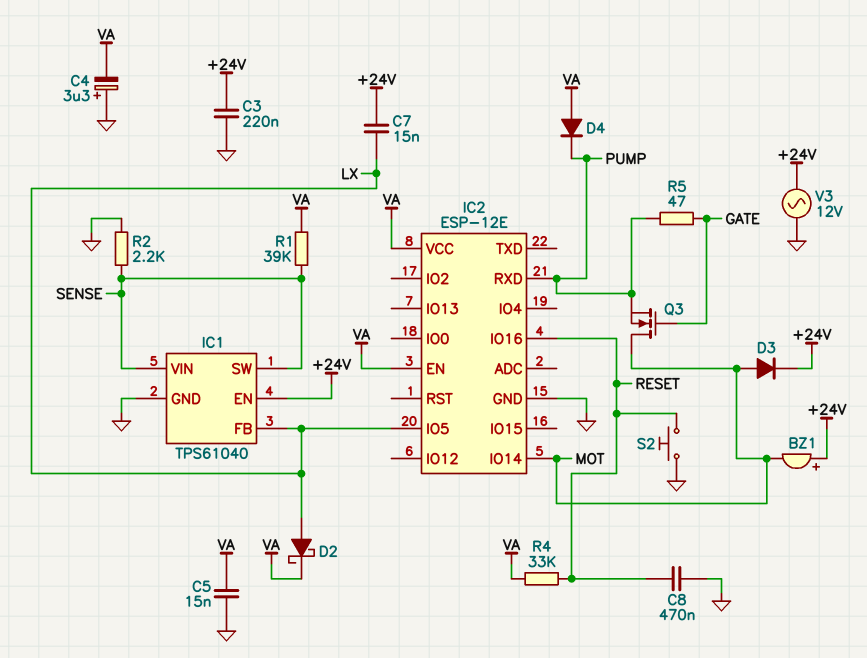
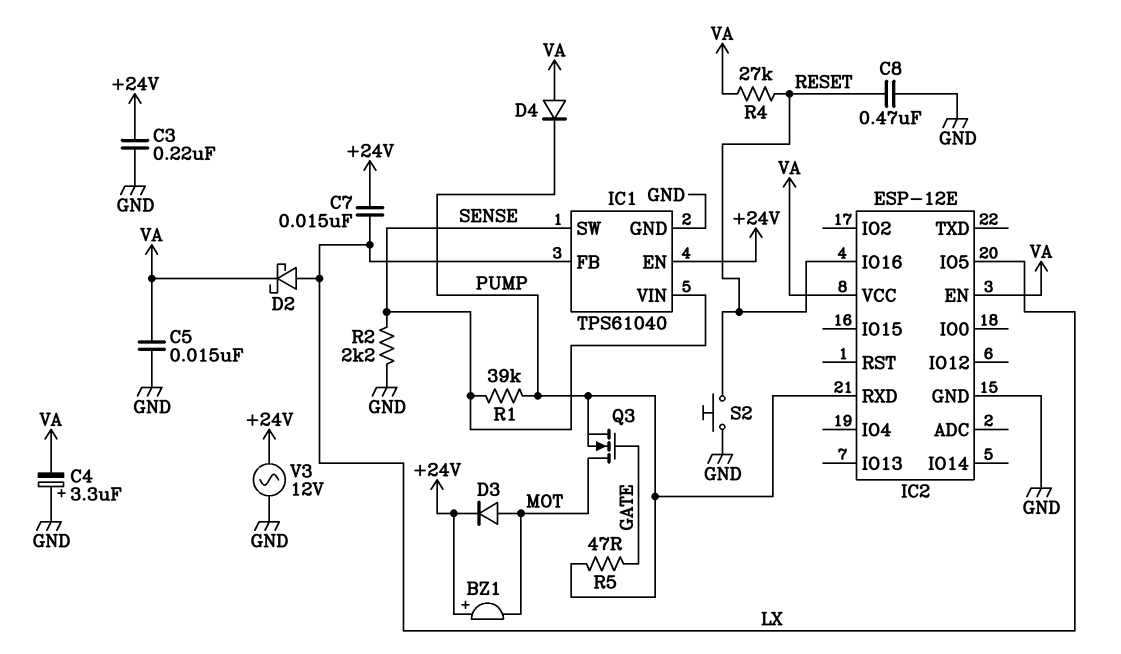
IC2 pin IO14: MOT -> none
R1: 39k (SENSE, VA) -> 39k (PUMP, SENSE)
R4: 33k (RESET, VA) -> 27k (RESET, VA)

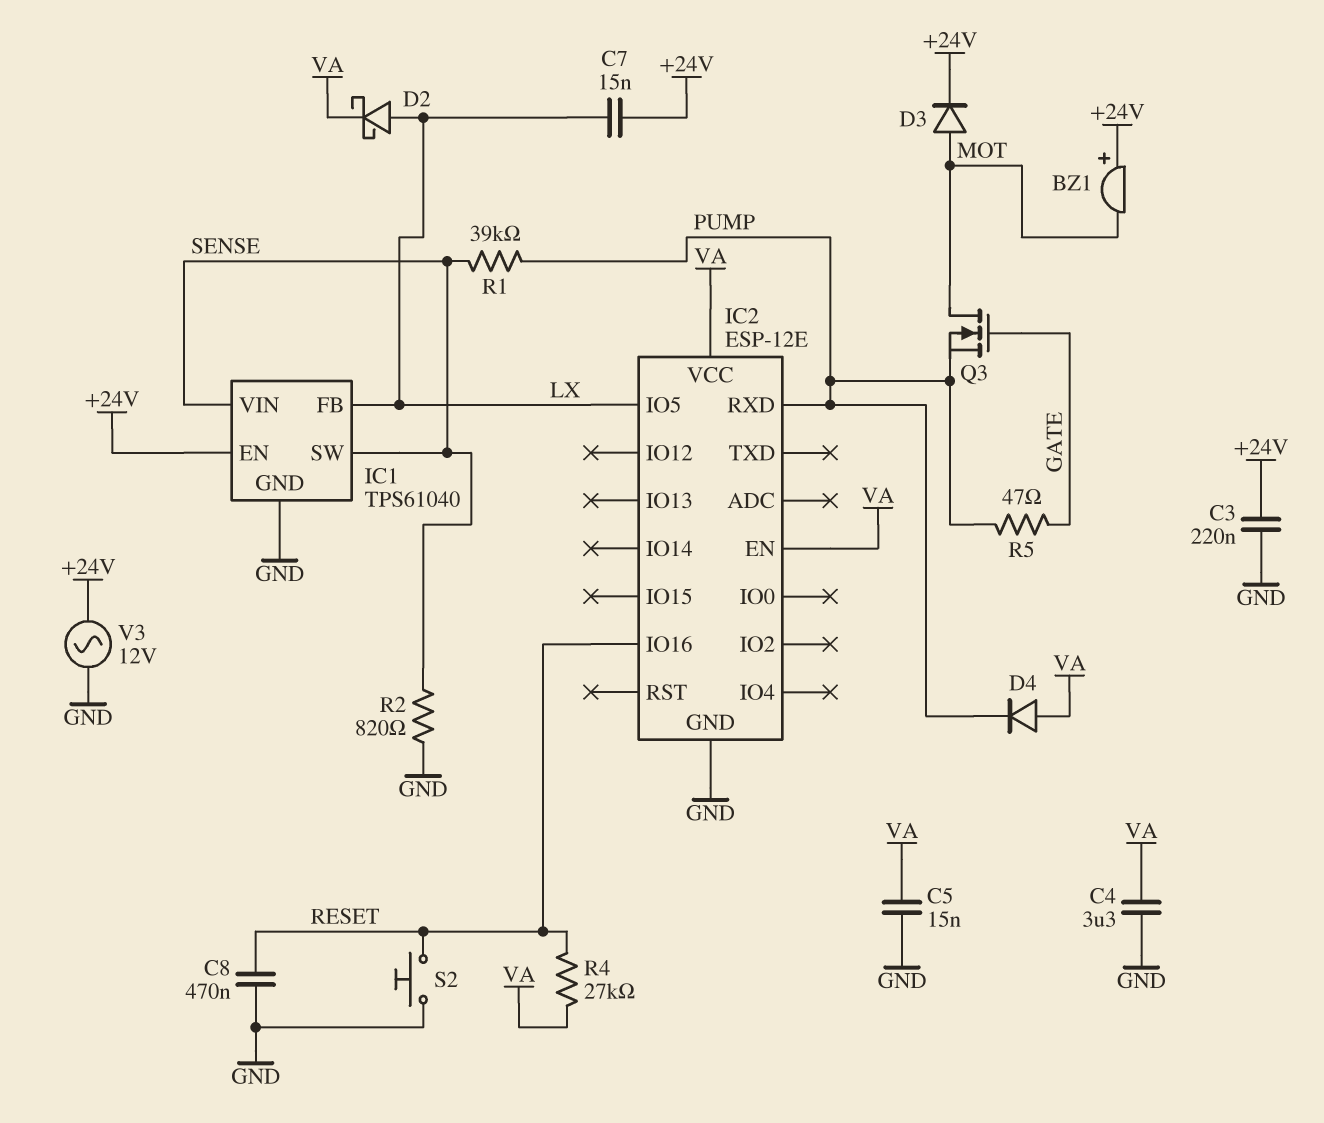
C4: 3.3uF (plus GND, minus VA) -> 3.3uF (GND, VA)
R2: 2.2k (GND, SENSE) -> 820 (GND, SENSE)

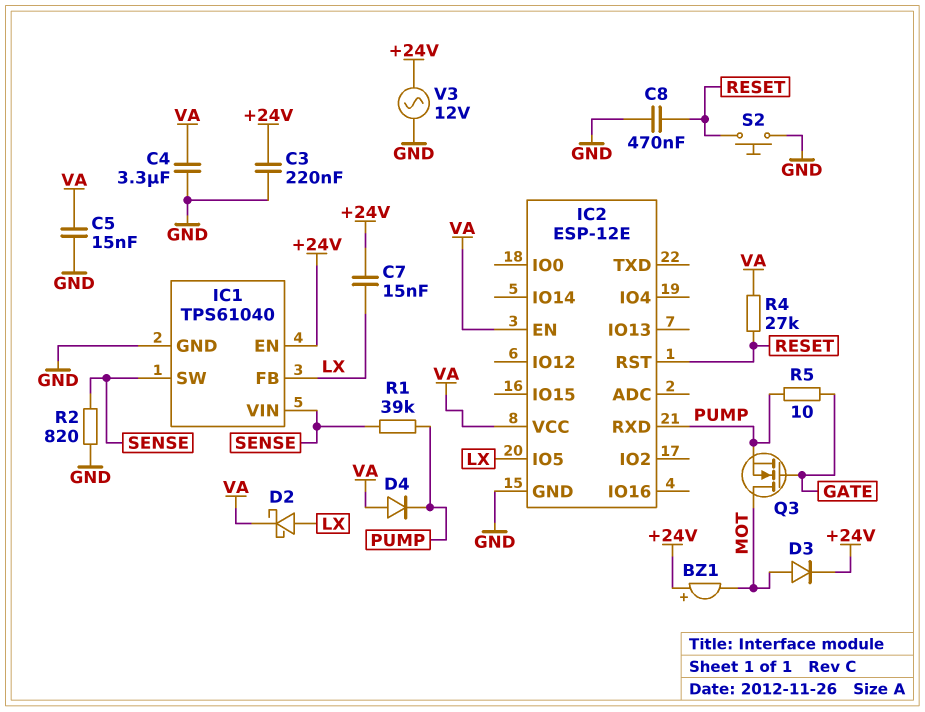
IC2 pin IO16: RESET -> none
IC2 pin RST: none -> RESET
R5: 47 (GATE, PUMP) -> 10 (GATE, PUMP)

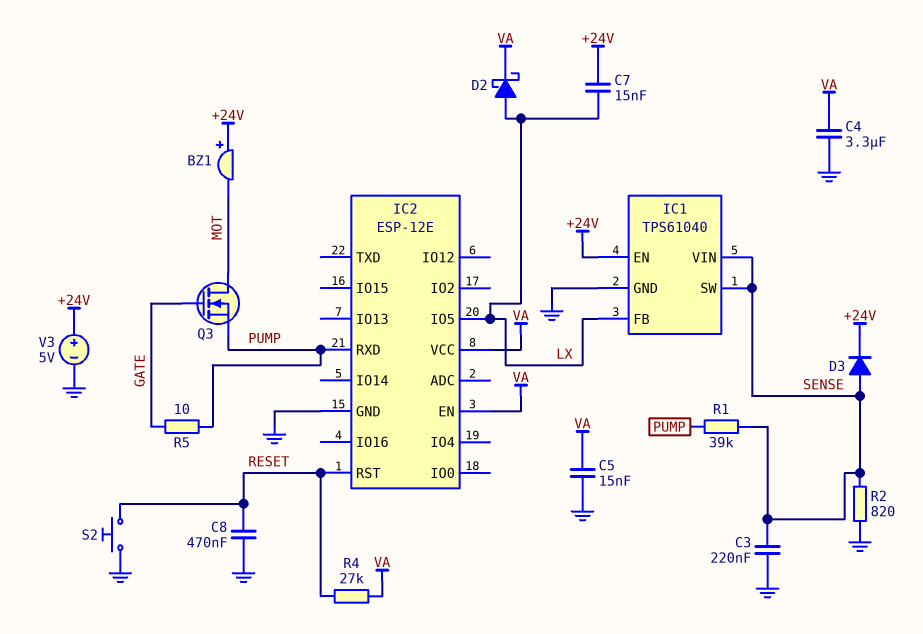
C3: 220nF (+24V, GND) -> 220nF (GND, SENSE)
D3: diode (A MOT, K +24V) -> diode (A SENSE, K +24V)
D4: diode (A VA, K PUMP) -> none
V3: AC 12V (+24V, GND) -> 5V (plus +24V, minus GND)

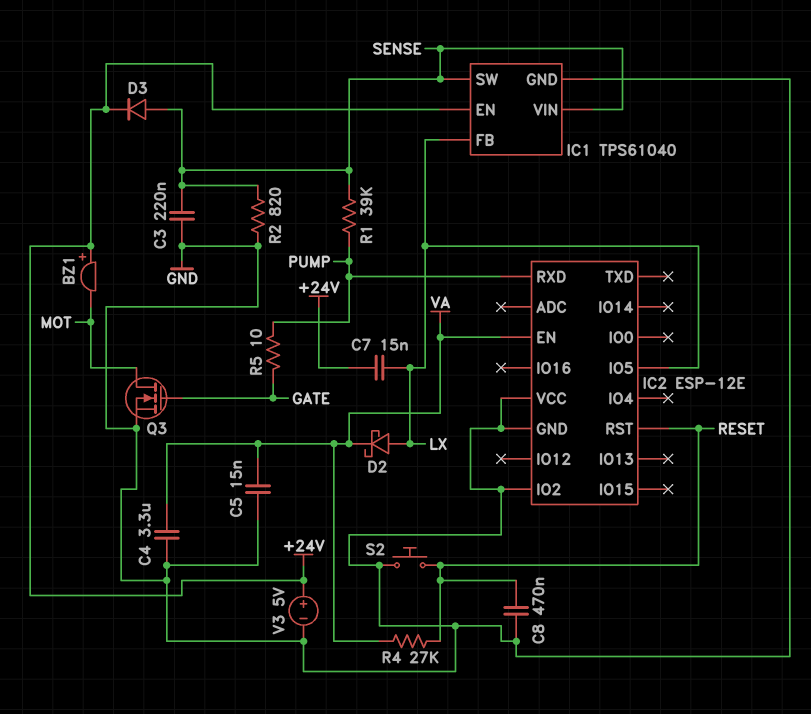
IC2 pin IO2: none -> GND
IC2 pin VCC: VA -> GND
Q3: NMOS (G GATE, D MOT, S PUMP) -> NMOS (G GATE, D MOT, S GND)

